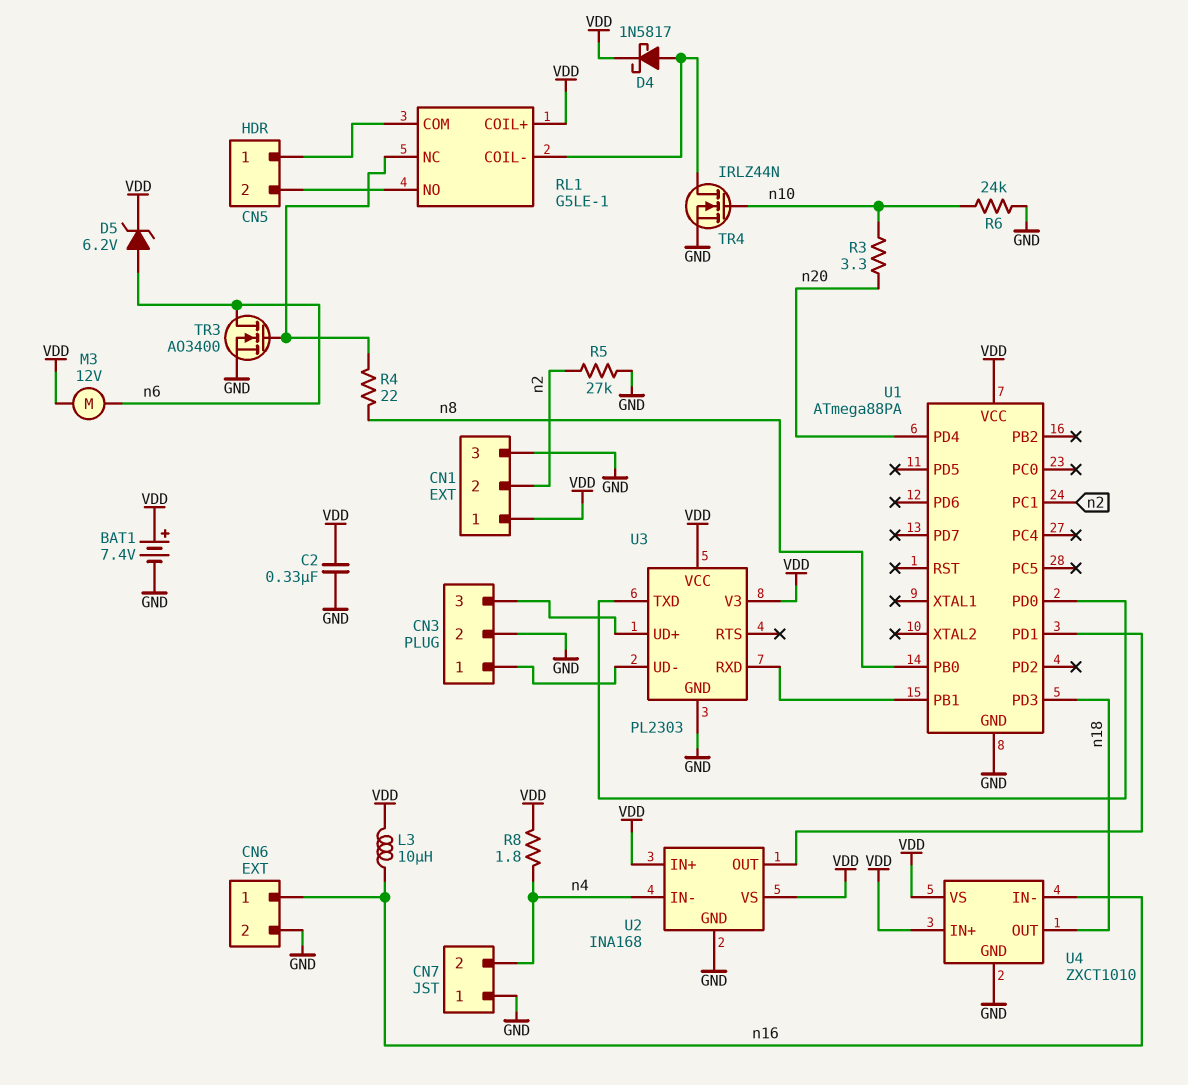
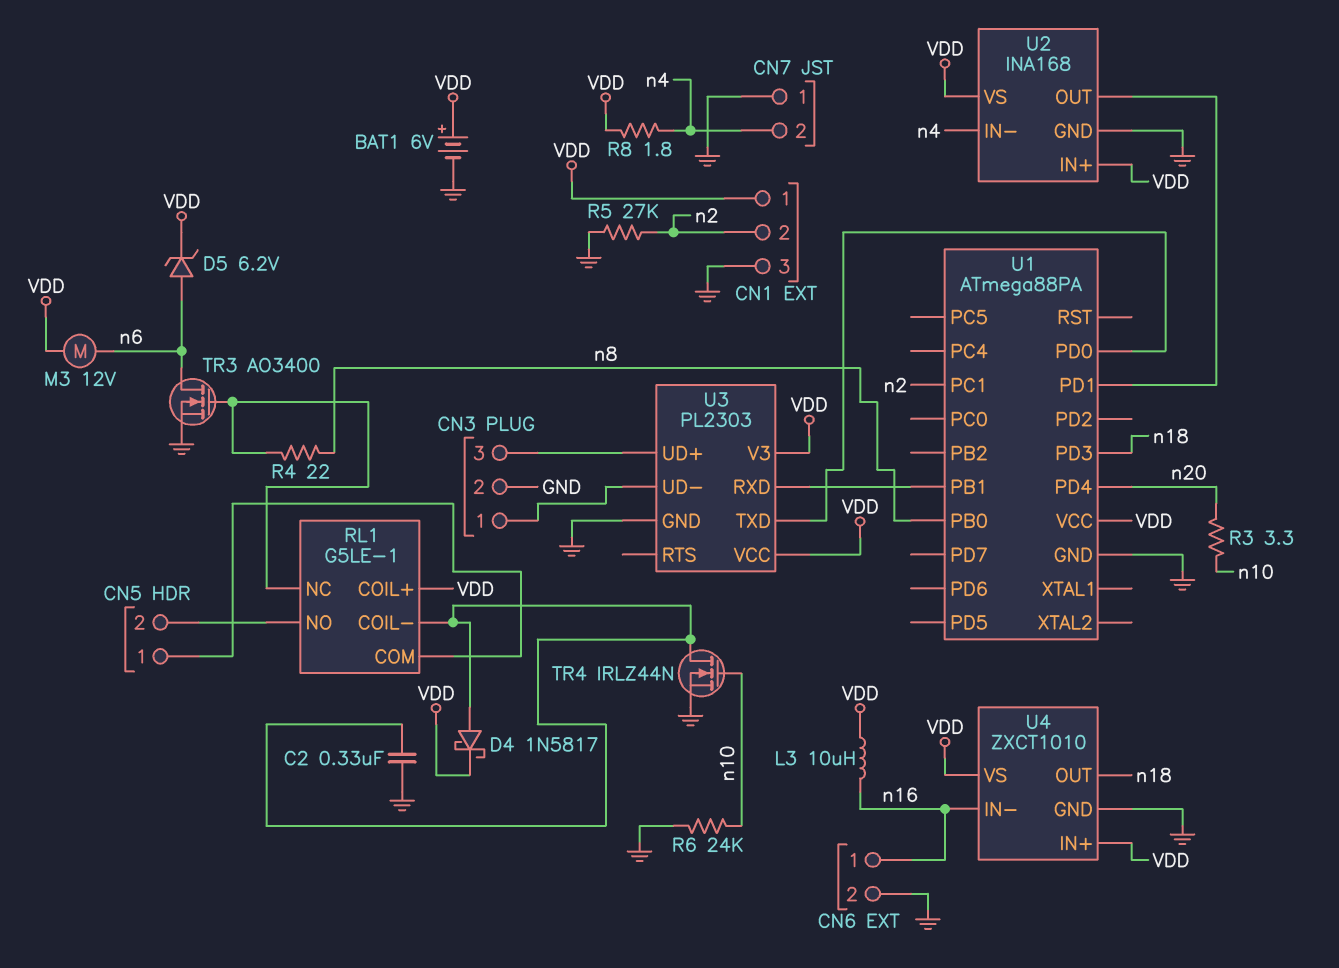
BAT1: 7.4V (plus VDD, minus GND) -> 6V (plus VDD, minus GND)
C2: 330nF (GND, VDD) -> 330nF (GND, RL1/COIL-)

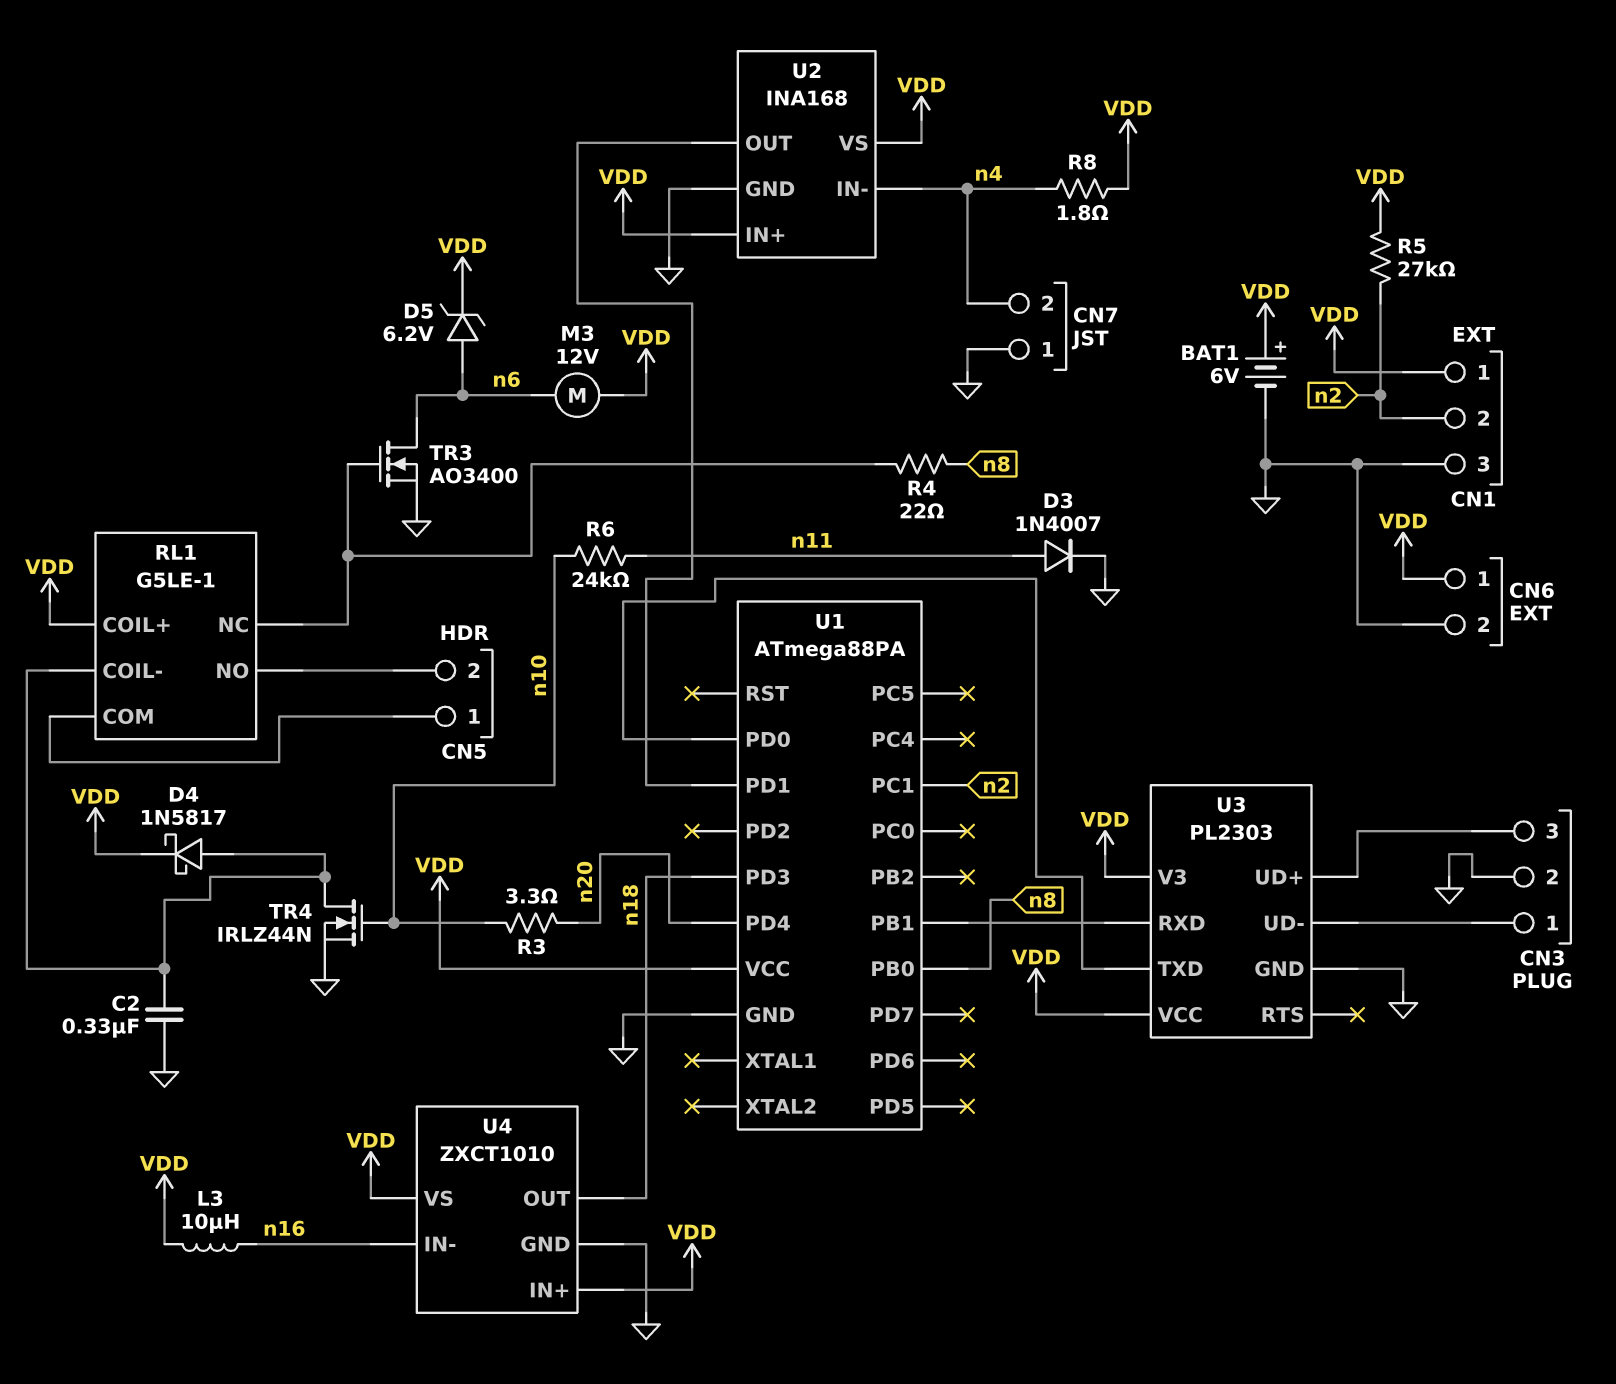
CN6 pin 1: n16 -> VDD
D3: none -> diode 1N4007 (A n11, K GND)
R5: 27k (GND, n2) -> 27k (VDD, n2)
R6: 24k (GND, n10) -> 24k (n10, n11)

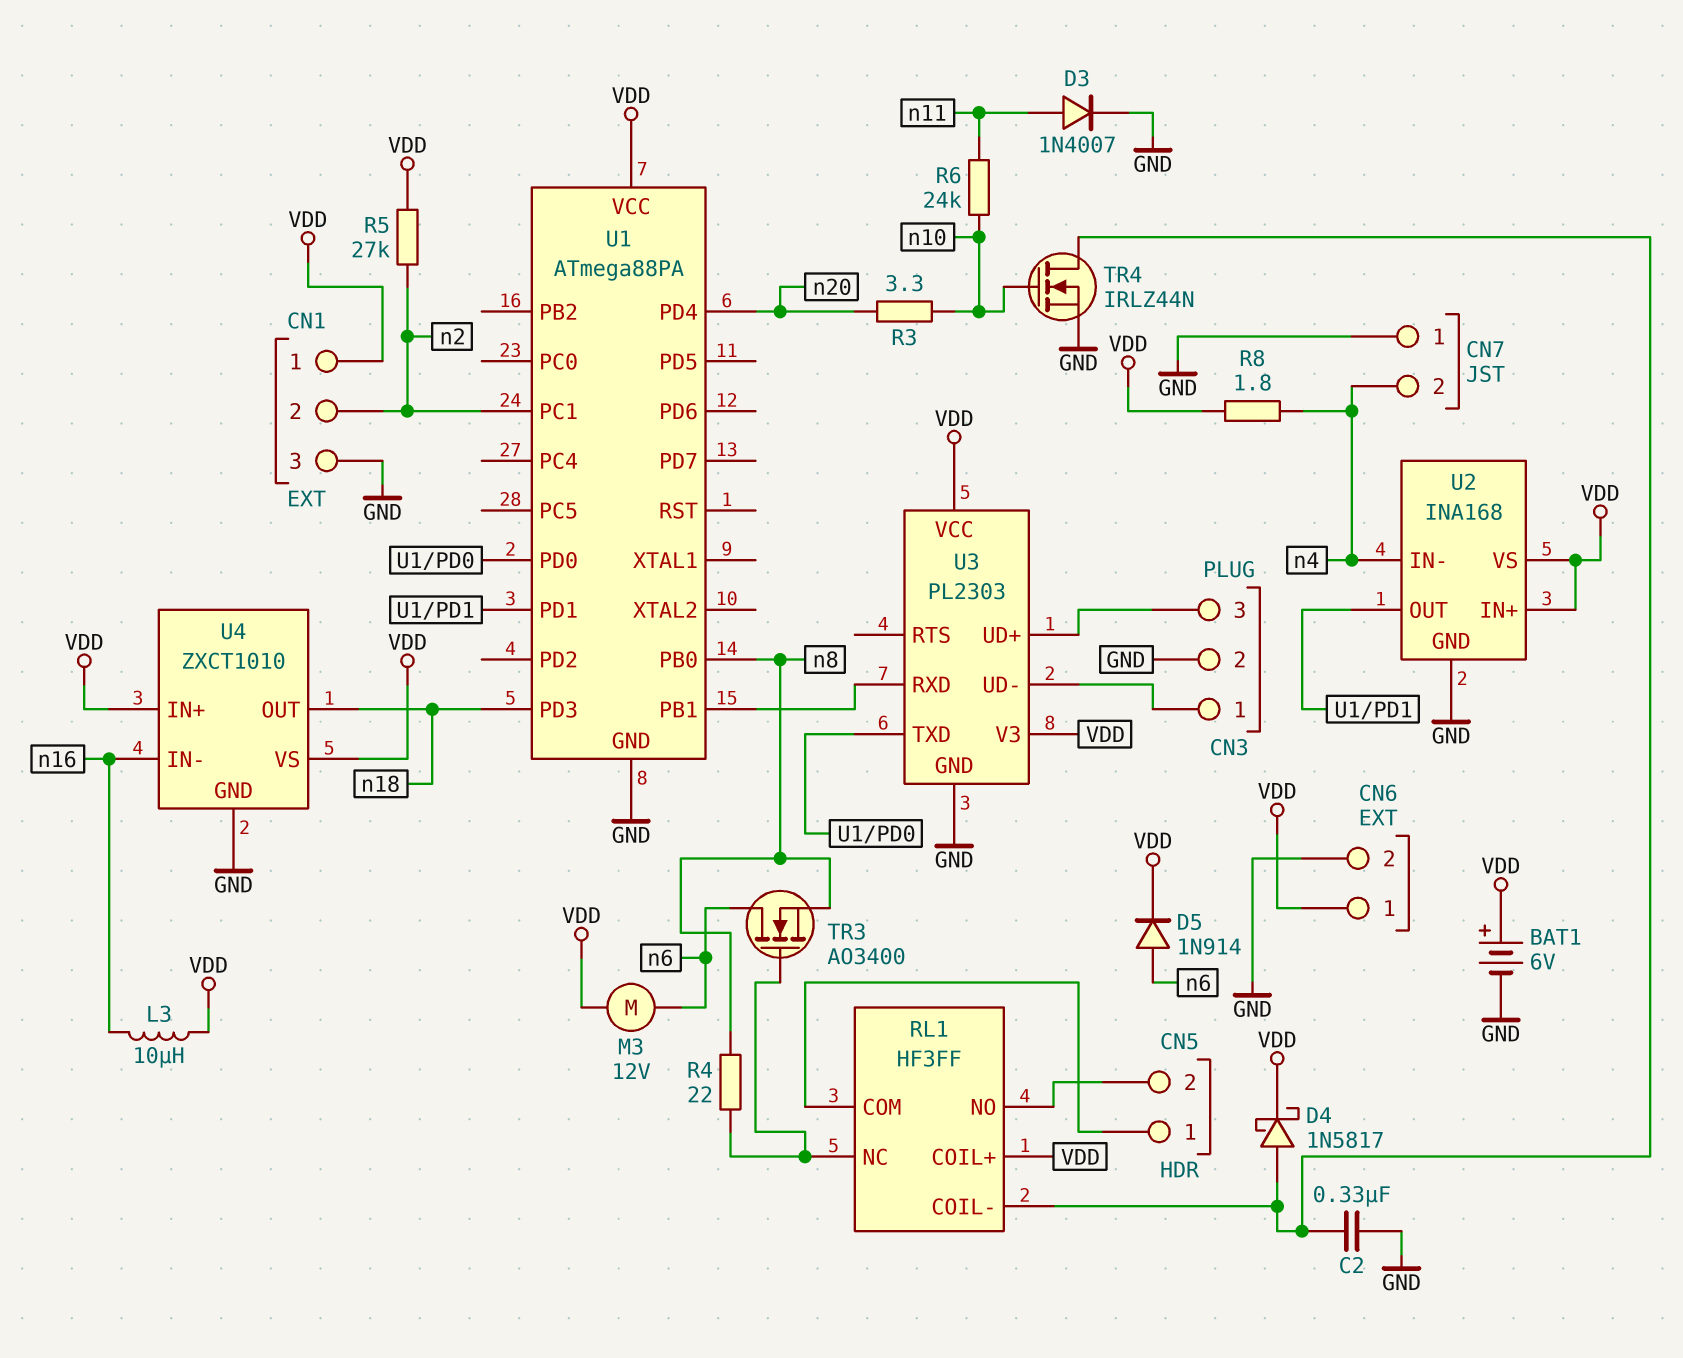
D5: zener 6.2V (A n6, K VDD) -> diode 1N914 (A n6, K VDD)
RL1: G5LE-1 -> HF3FF
TR3: NMOS AO3400 (G RL1/NC, D n6, S GND) -> NMOS AO3400 (G RL1/NC, D n6, S n8)

